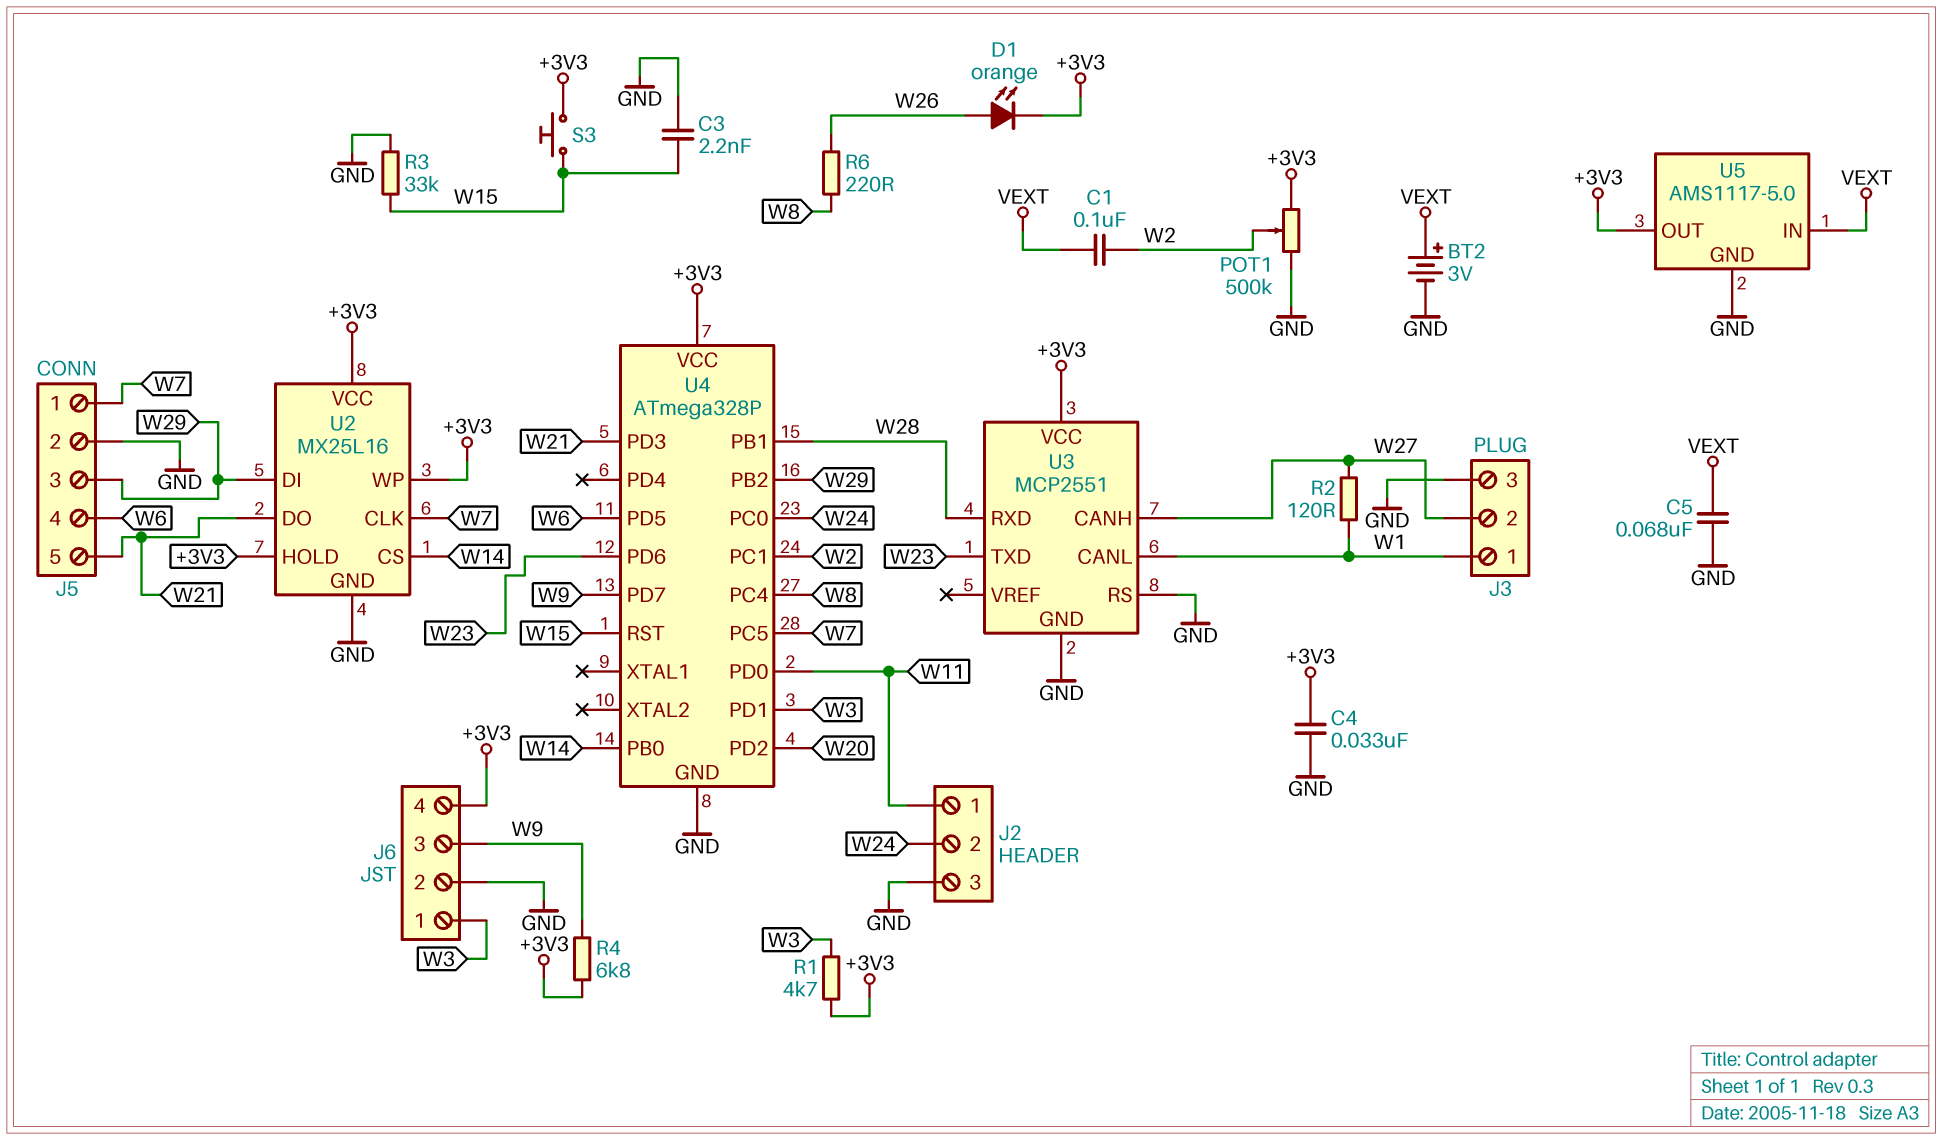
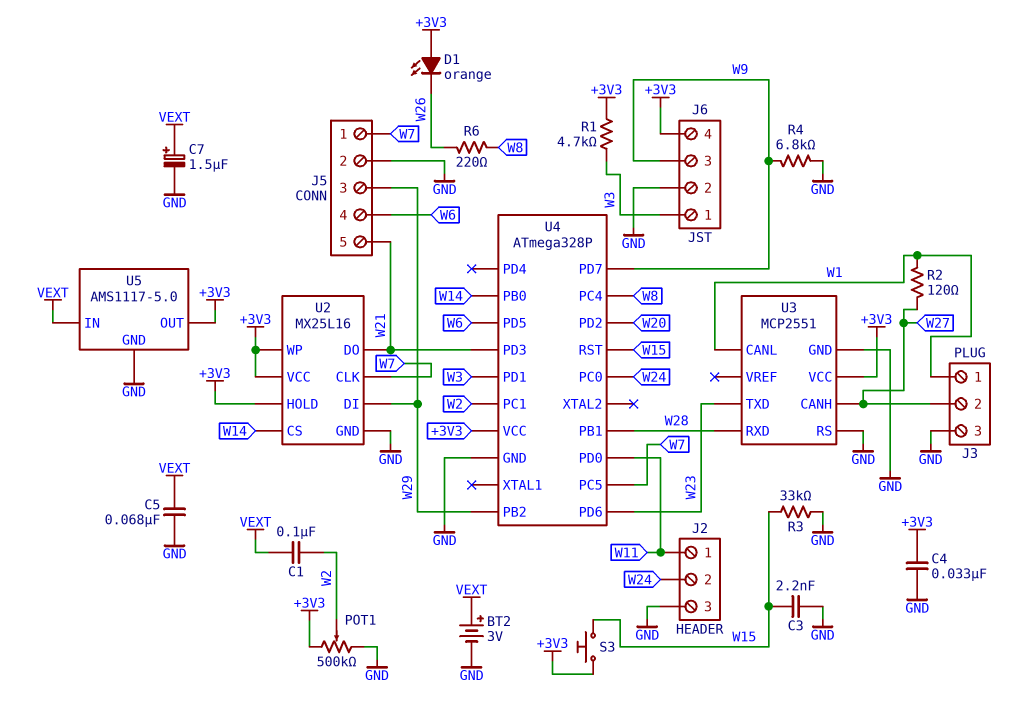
C7: none -> 1.5uF (plus VEXT, minus GND)
D1: LED orange (A W26, K +3V3) -> LED orange (A +3V3, K W26)
R4: 6.8k (+3V3, W9) -> 6.8k (GND, W9)

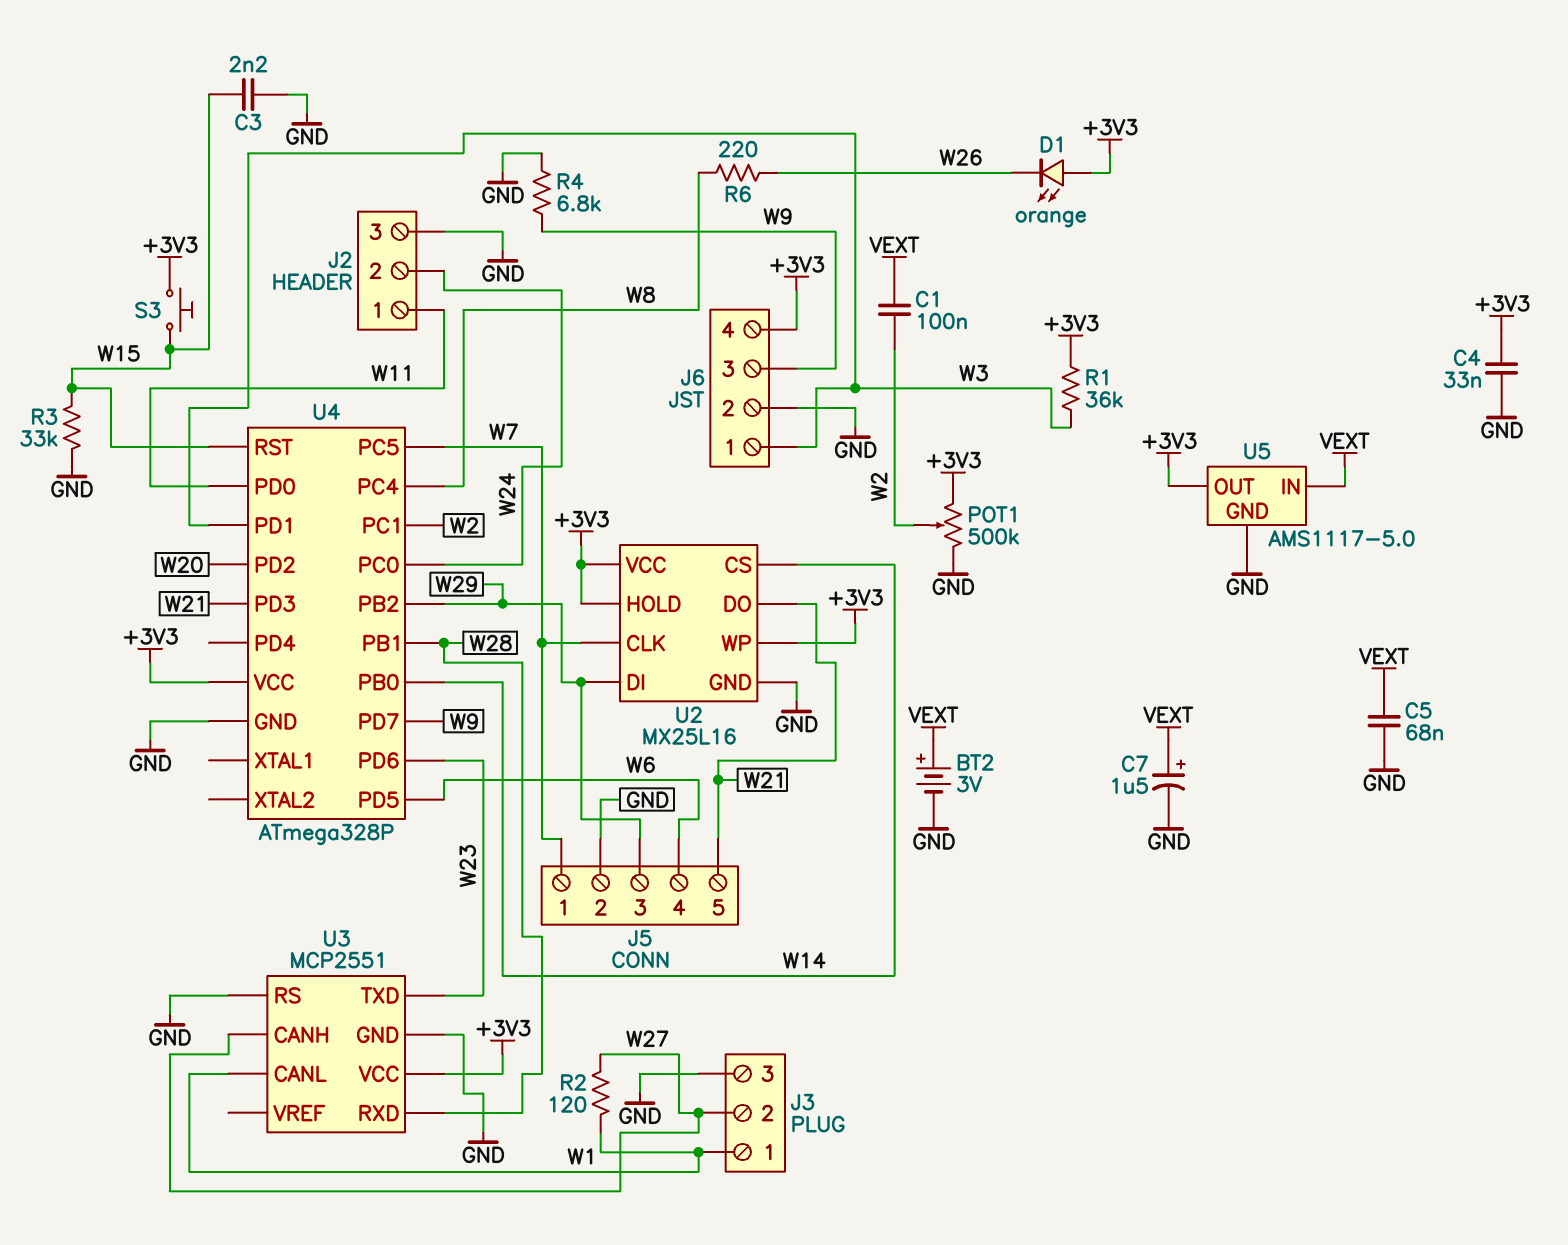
R1: 4.7k (+3V3, W3) -> 36k (+3V3, W3)

